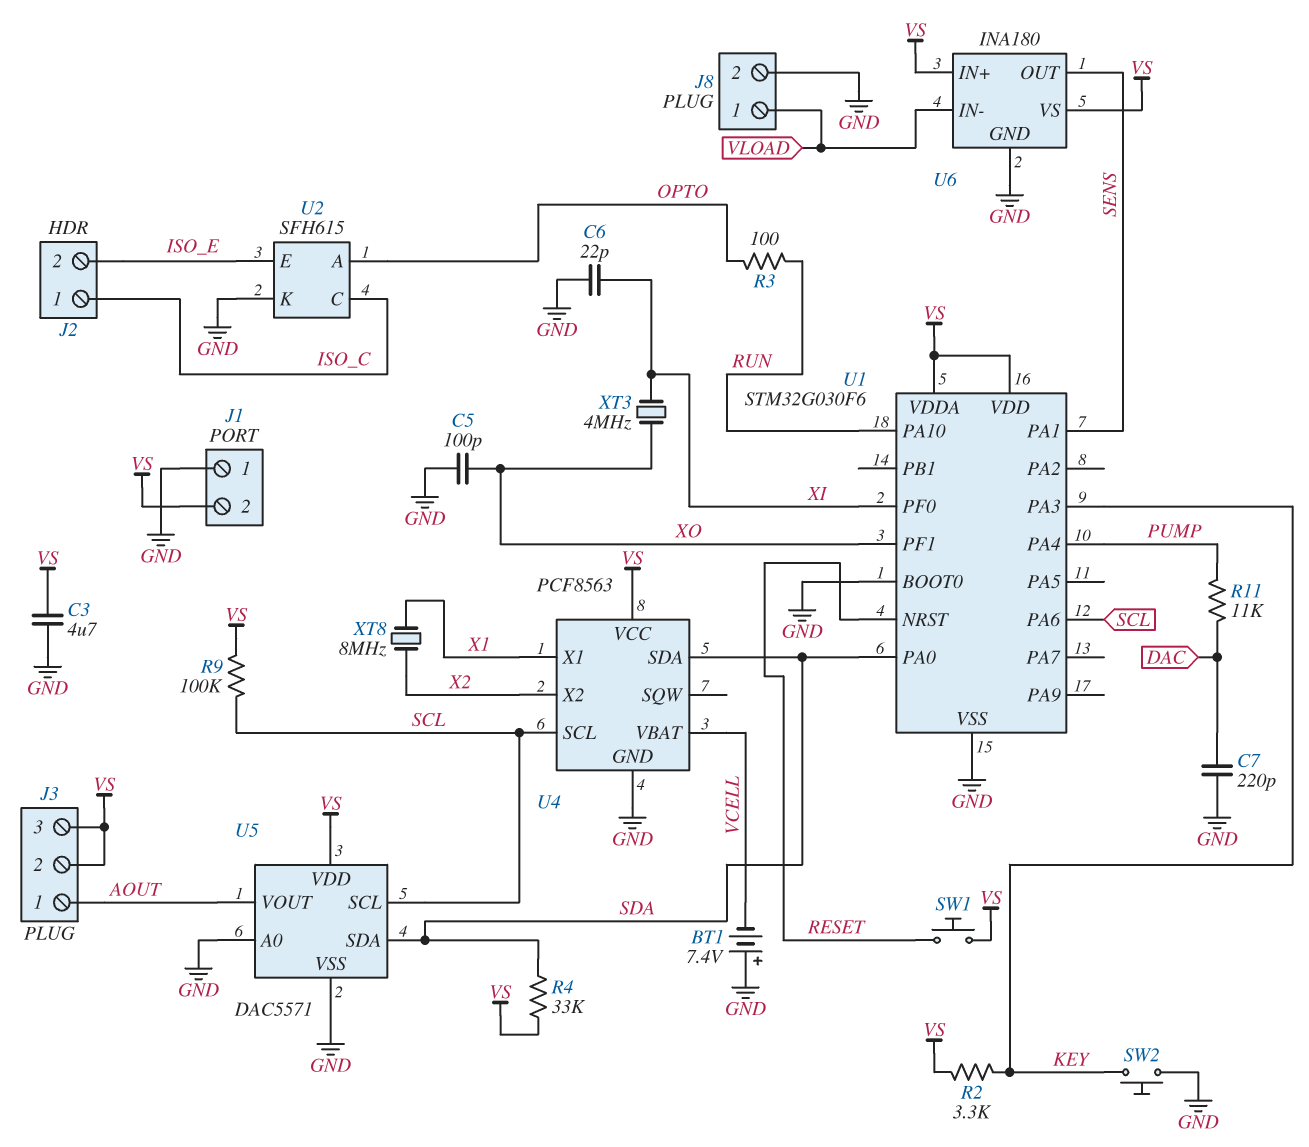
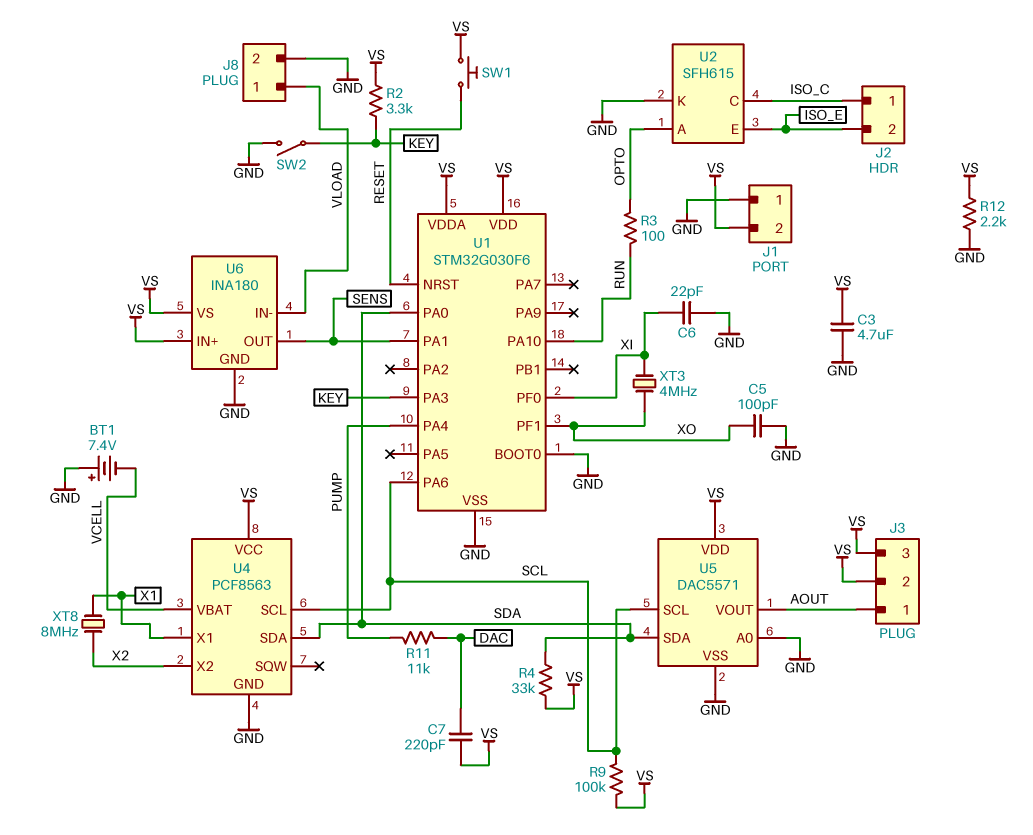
C7: 220pF (DAC, GND) -> 220pF (DAC, VS)
R12: none -> 2.2k (GND, VS)
SW2: button (GND, KEY) -> switch (GND, KEY)

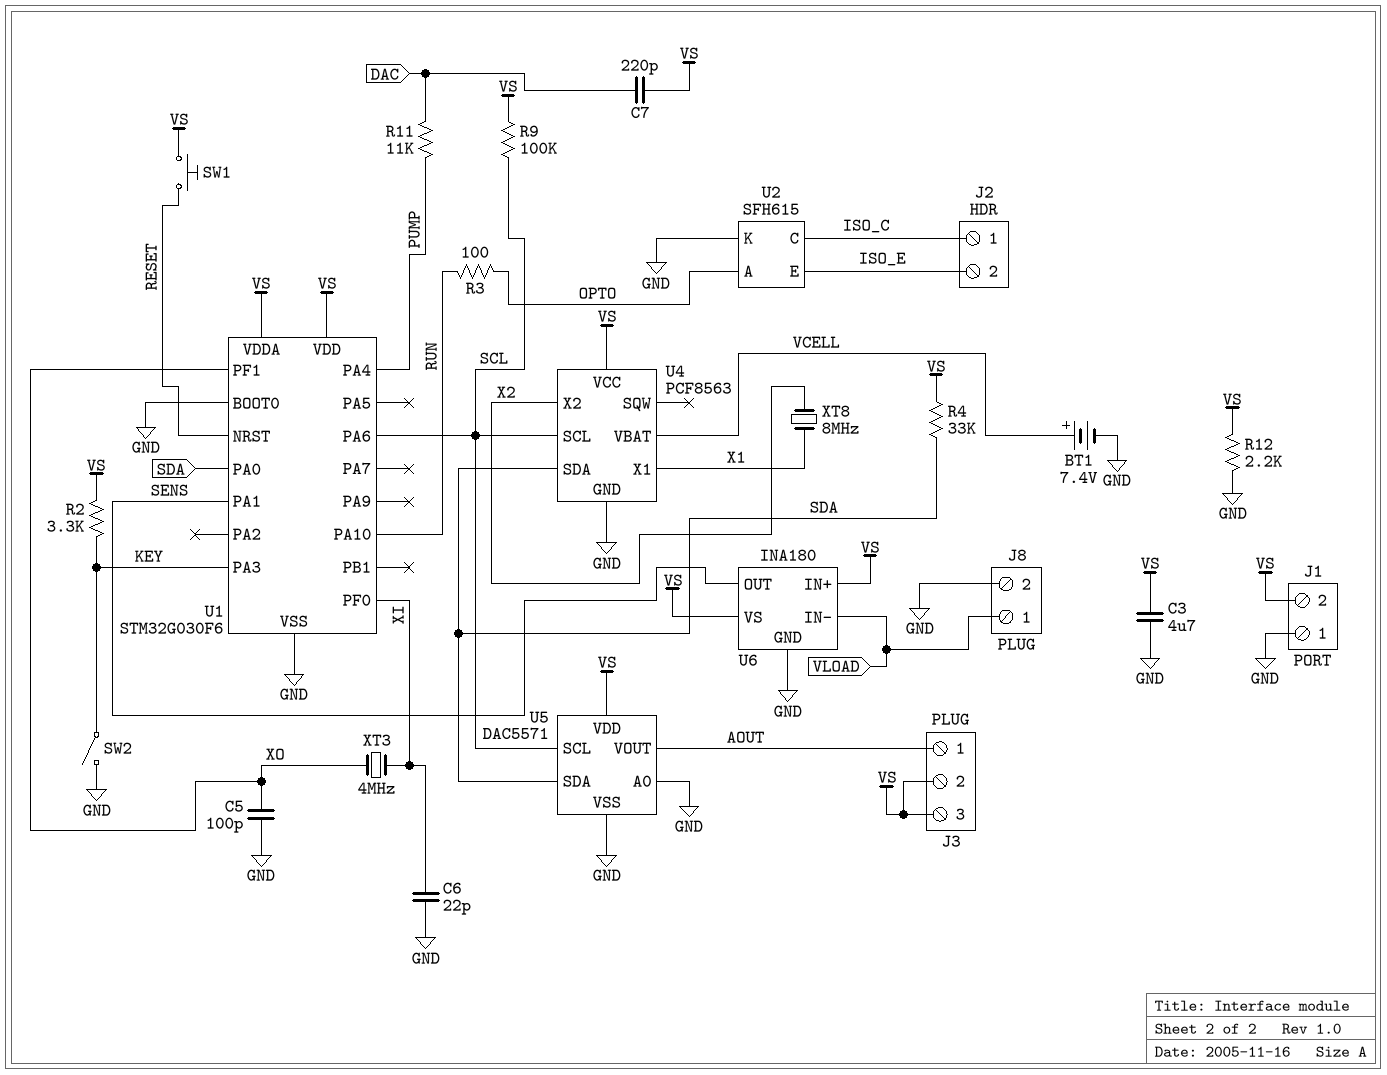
BT1: 7.4V (plus GND, minus VCELL) -> 7.4V (plus VCELL, minus GND)

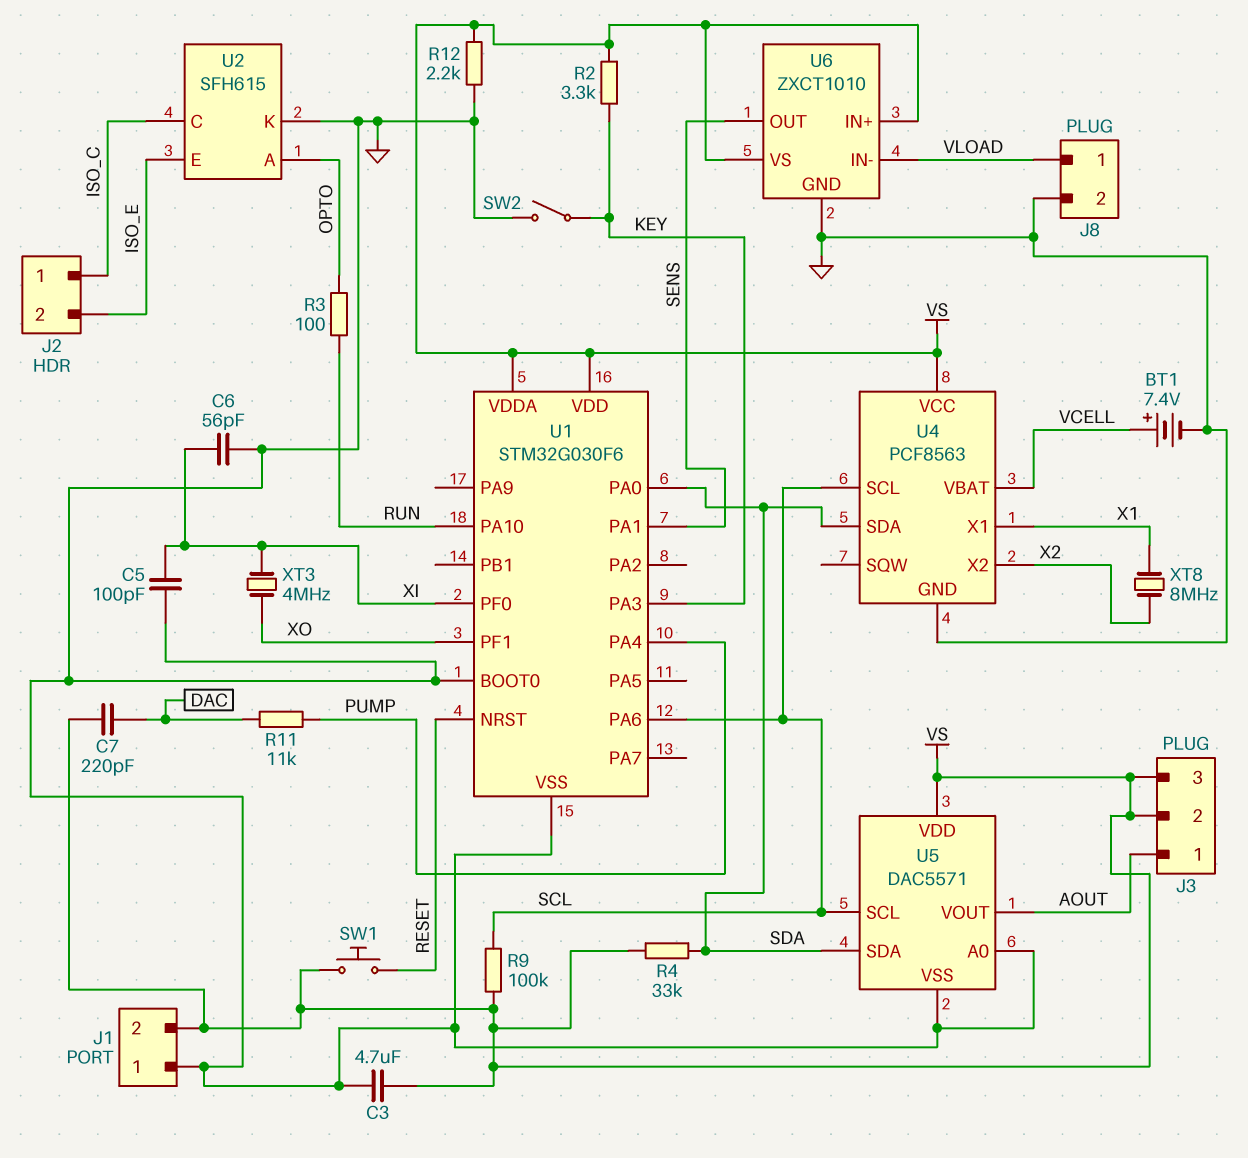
C5: 100pF (GND, XO) -> 100pF (GND, XI)
C6: 22pF (GND, XI) -> 56pF (GND, XI)
U6: INA180 -> ZXCT1010

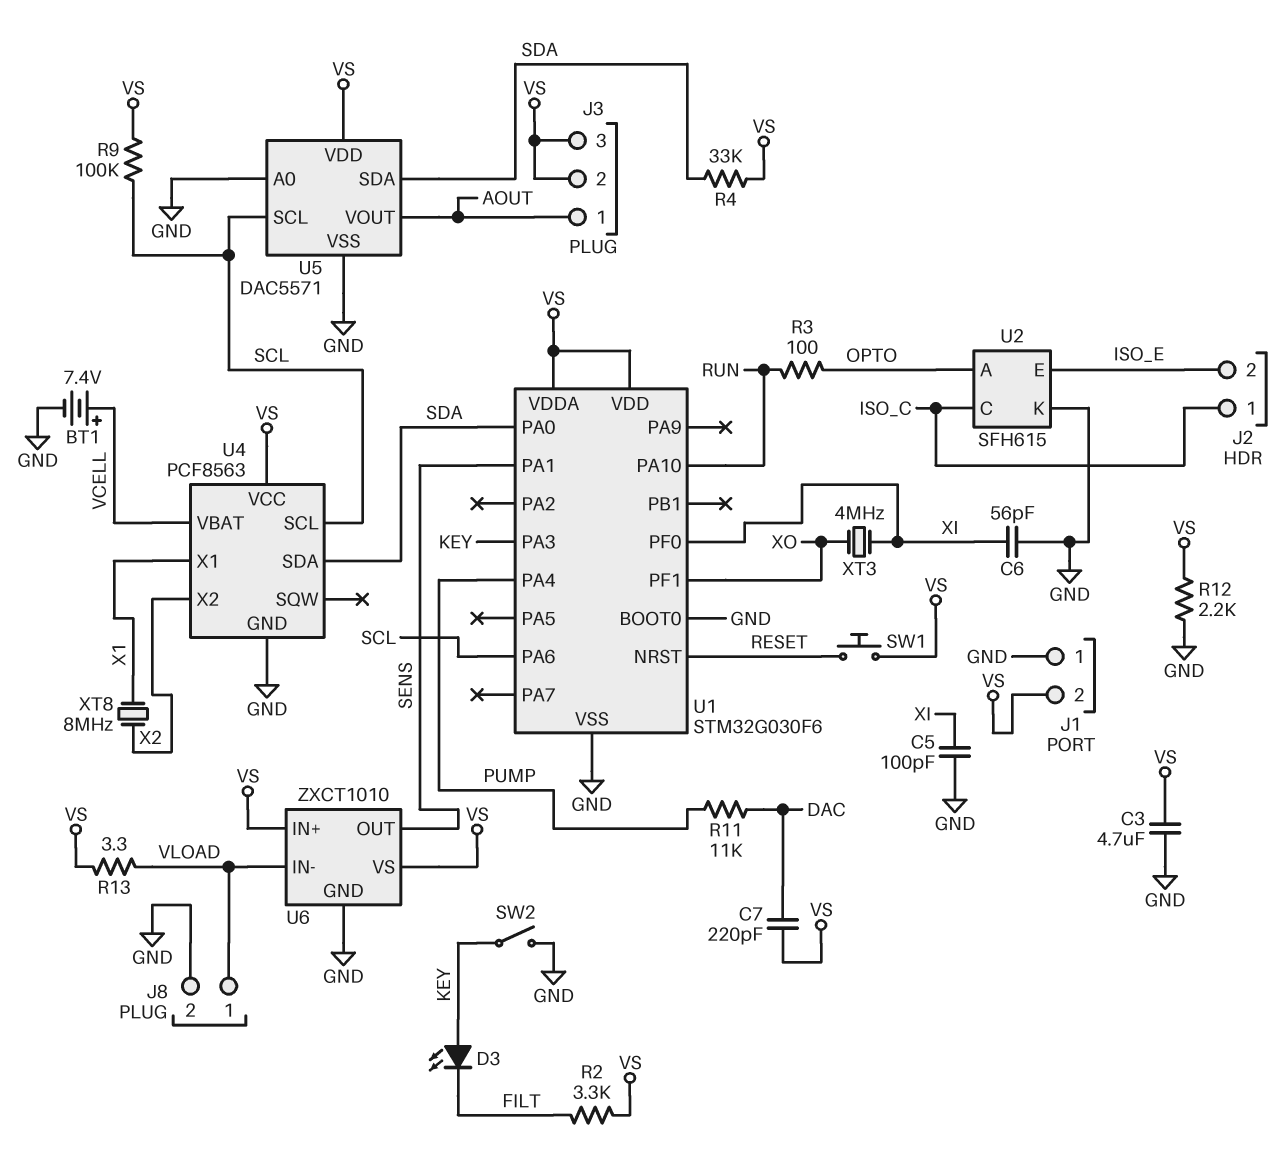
D3: none -> LED (A KEY, K FILT)
R2: 3.3k (KEY, VS) -> 3.3k (FILT, VS)
R13: none -> 3.3 (VLOAD, VS)

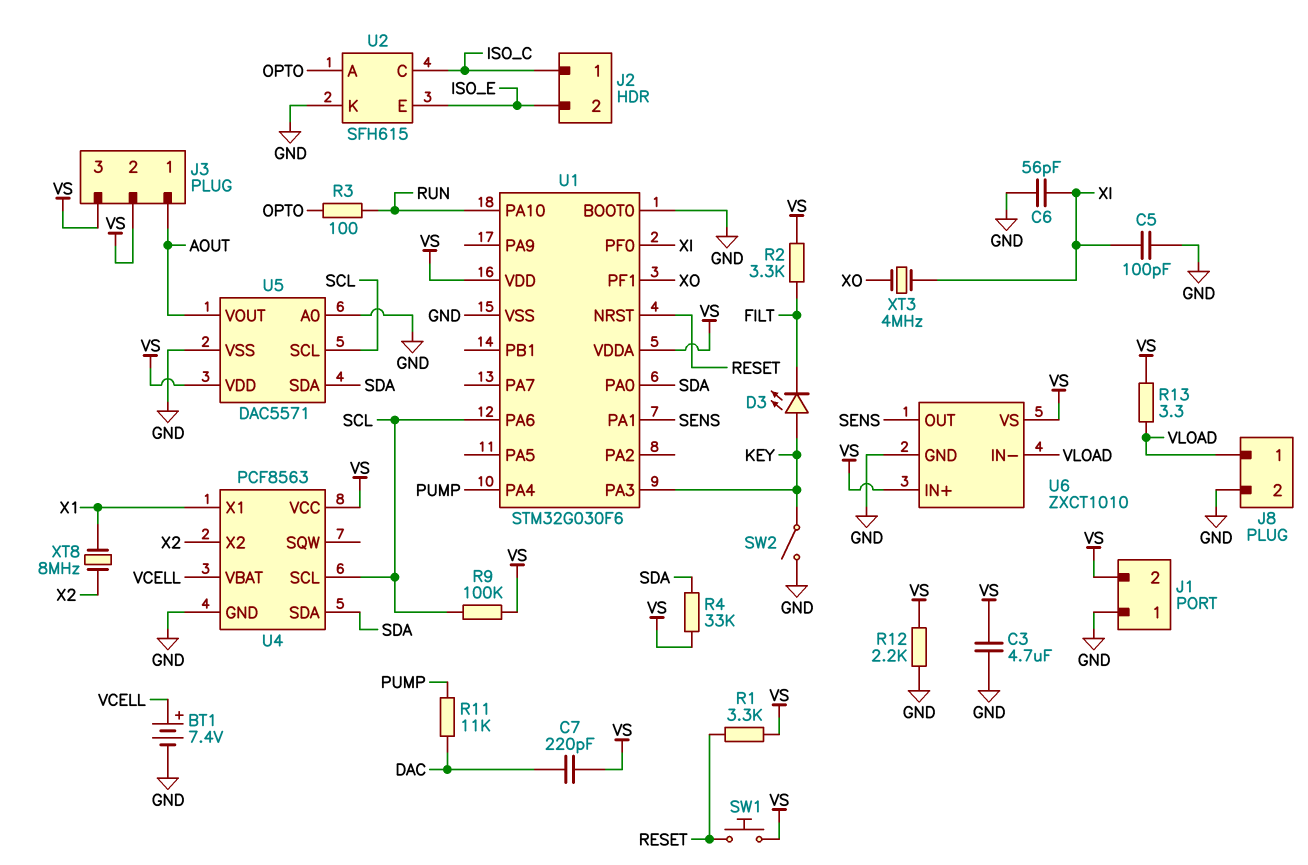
R1: none -> 3.3k (RESET, VS)

